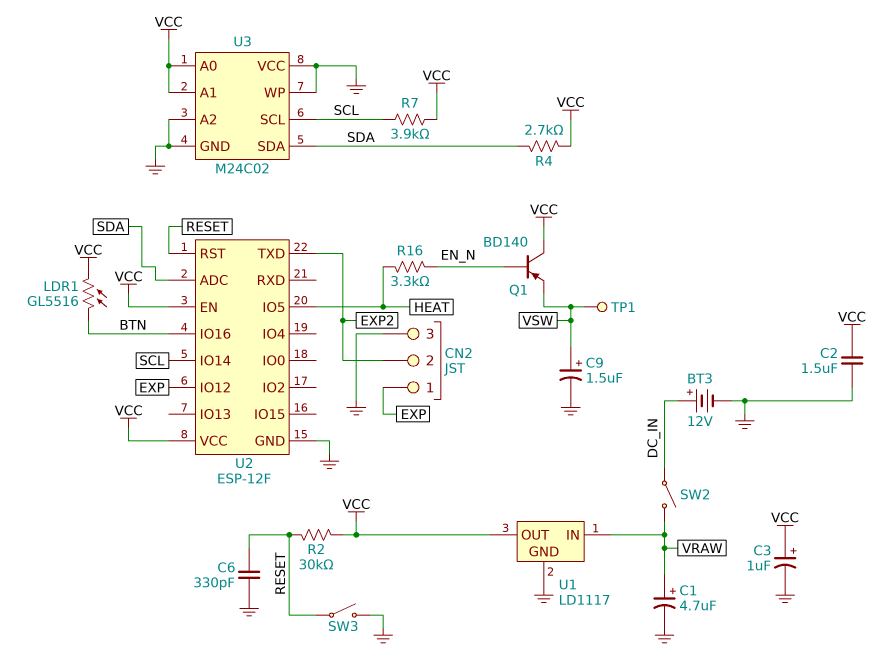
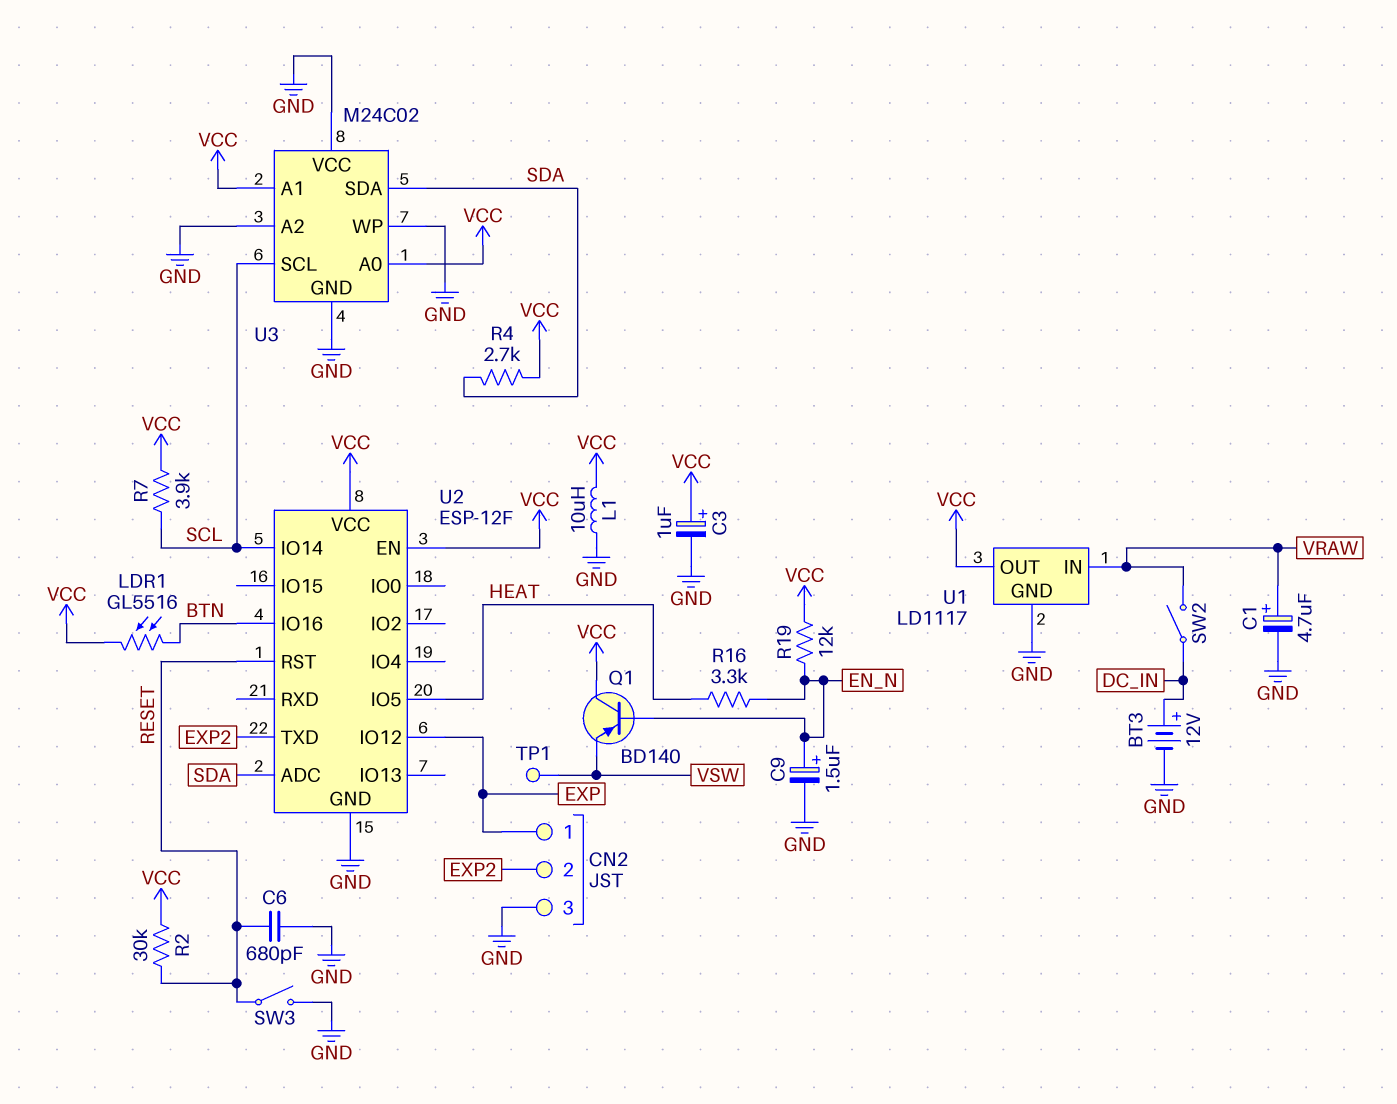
C2: 1.5uF (GND, VCC) -> none
C6: 330pF (GND, RESET) -> 680pF (GND, RESET)
C9: 1.5uF (plus VSW, minus GND) -> 1.5uF (plus EN_N, minus GND)
L1: none -> 10uH (GND, VCC)
R19: none -> 12k (EN_N, VCC)

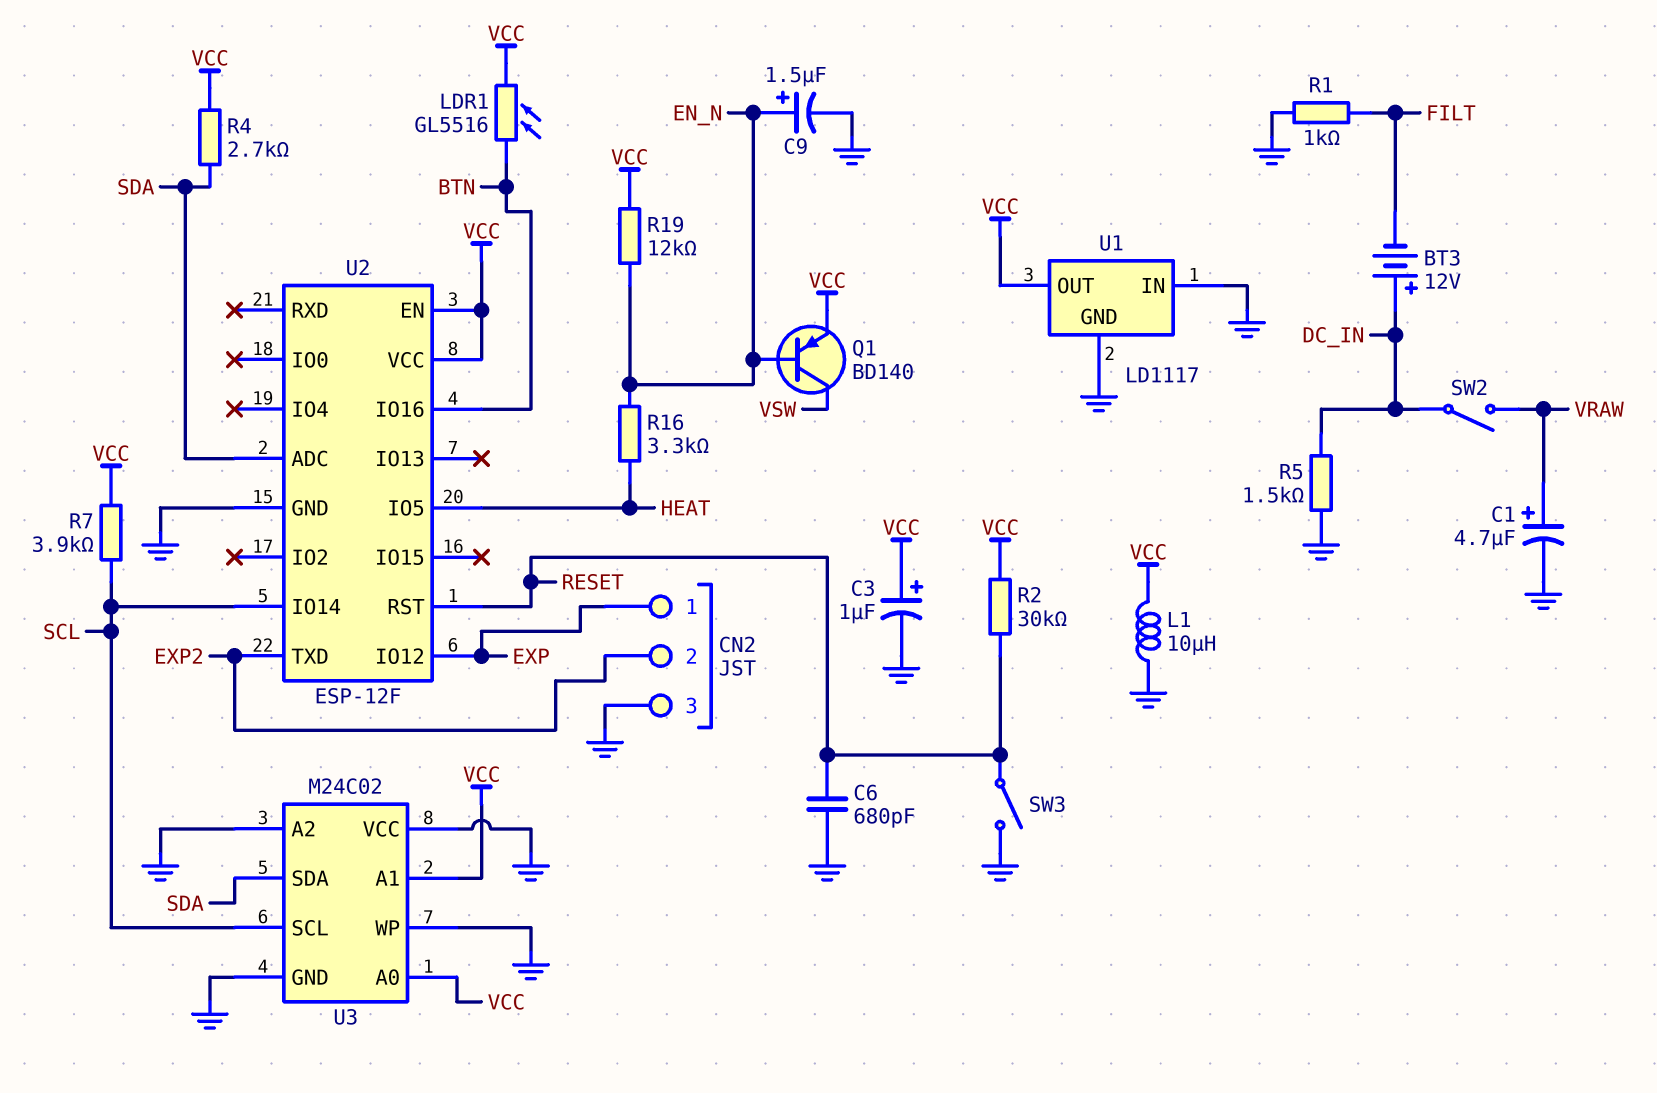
BT3: 12V (plus DC_IN, minus GND) -> 12V (plus DC_IN, minus FILT)
Q1: PNP BD140 (B EN_N, C VCC, E VSW) -> PNP BD140 (B EN_N, C VSW, E VCC)
R1: none -> 1k (FILT, GND)
R5: none -> 1.5k (DC_IN, GND)
TP1: test point (VSW) -> none
U1 pin IN: VRAW -> GND

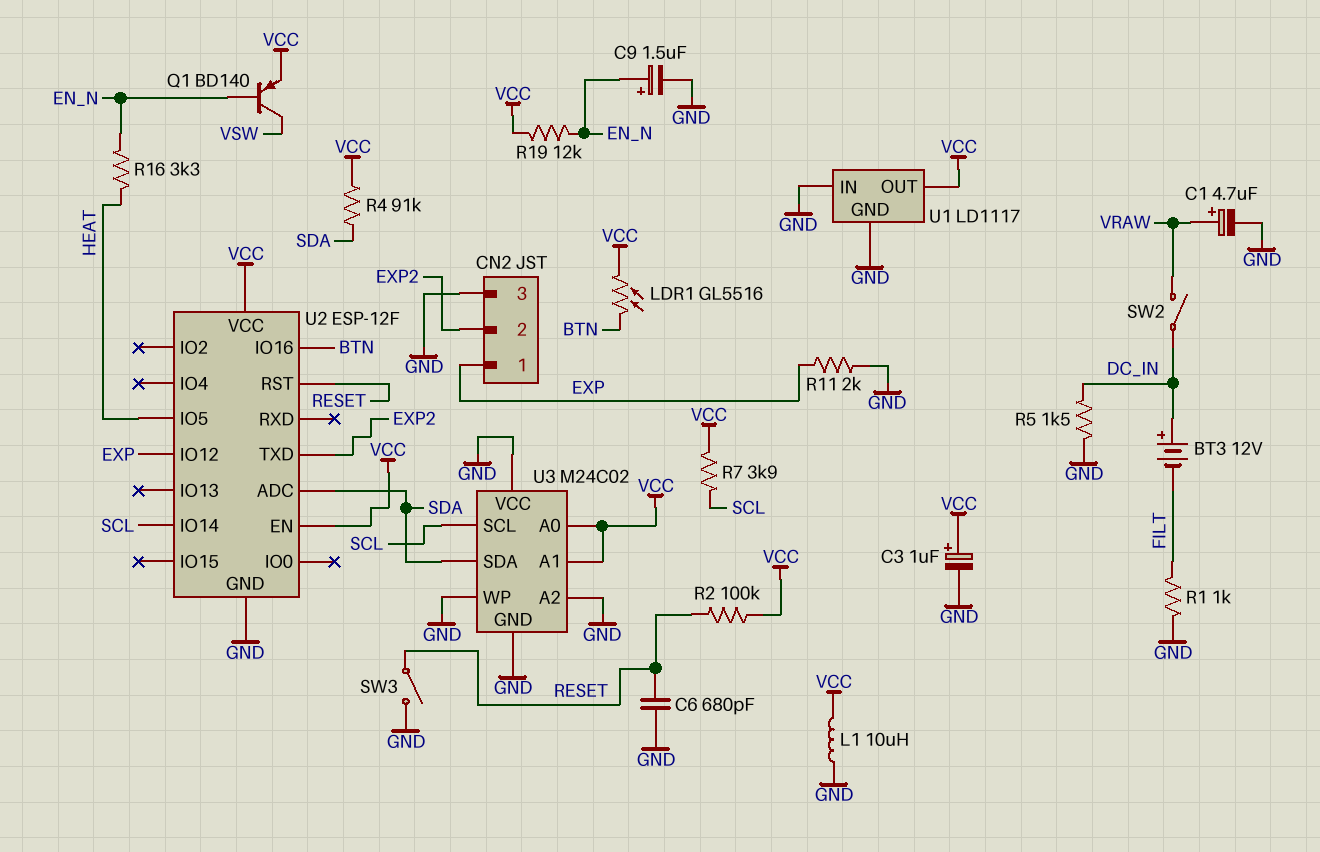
R2: 30k (RESET, VCC) -> 100k (RESET, VCC)
R4: 2.7k (SDA, VCC) -> 91k (SDA, VCC)
R11: none -> 2k (EXP, GND)

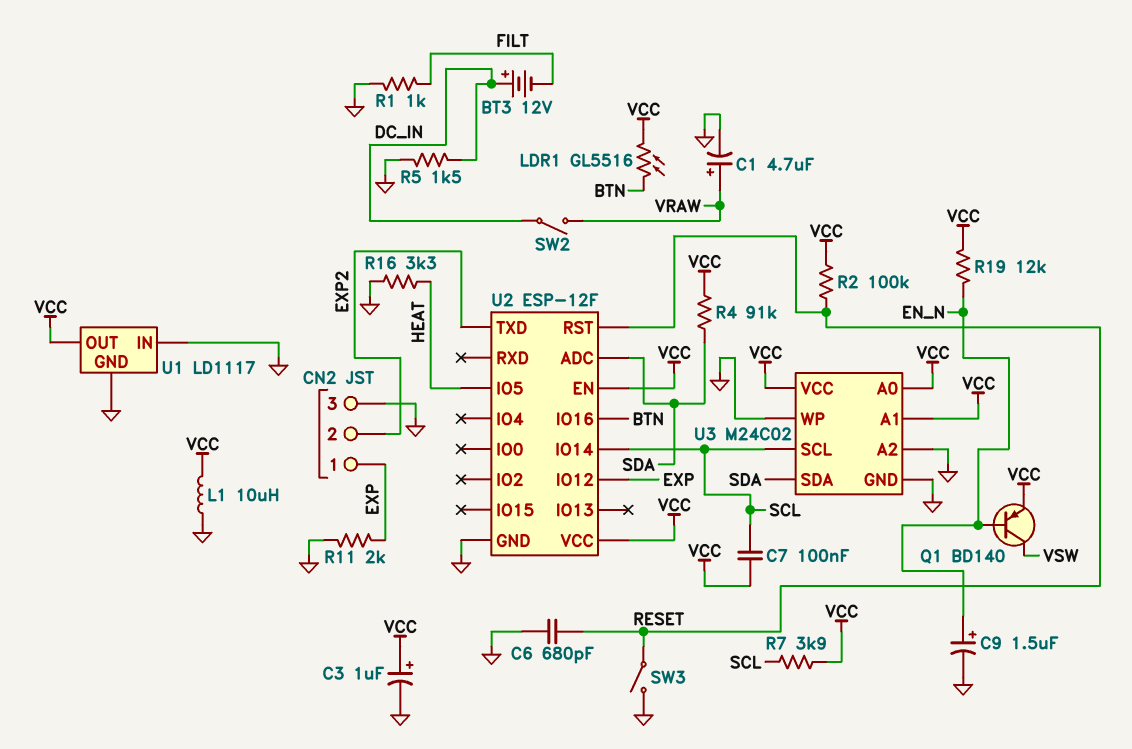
C7: none -> 100nF (SCL, VCC)
R16: 3.3k (EN_N, HEAT) -> 3.3k (GND, HEAT)
U3 pin VCC: GND -> VCC

